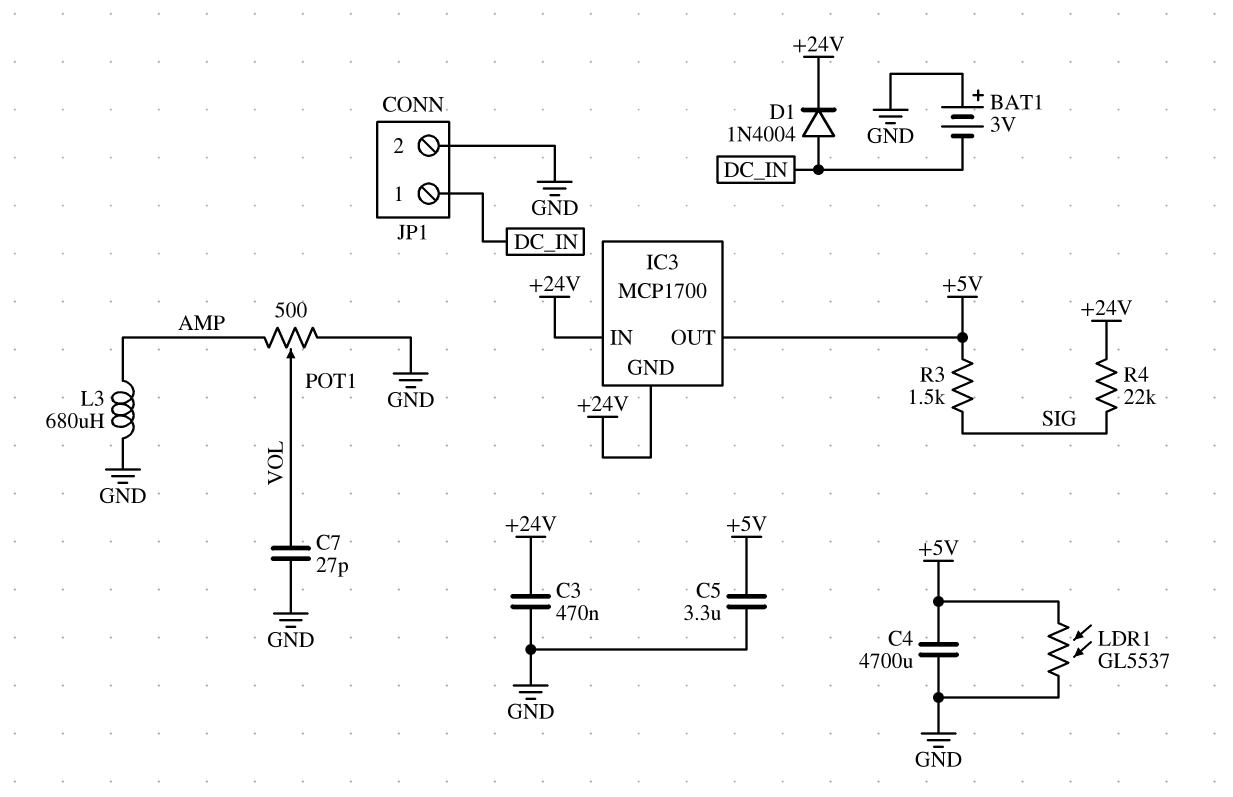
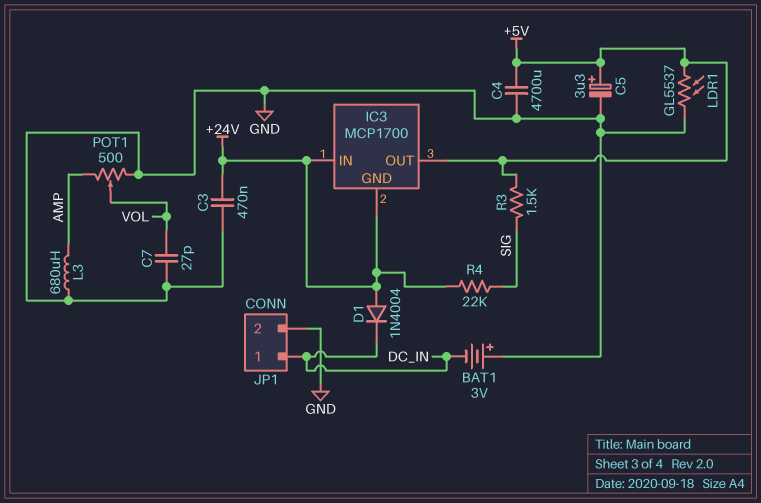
C5: 3.3uF (+5V, GND) -> 3.3uF (plus +5V, minus GND)
D1: diode 1N4004 (A DC_IN, K +24V) -> diode 1N4004 (A +24V, K DC_IN)

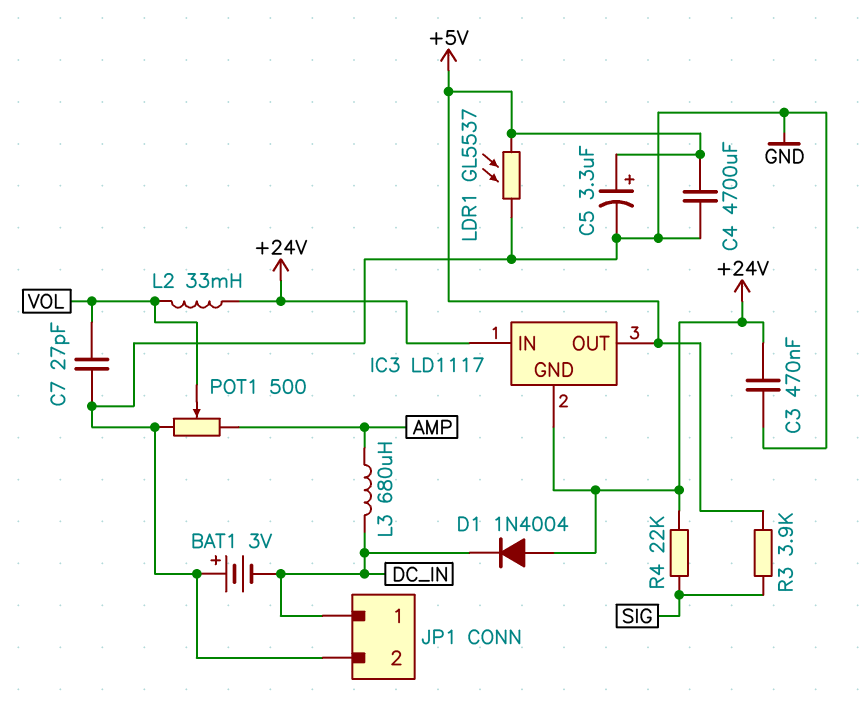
IC3: MCP1700 -> LD1117
L2: none -> 33mH (+24V, VOL)
L3: 680uH (AMP, GND) -> 680uH (AMP, DC_IN)
R3: 1.5k (+5V, SIG) -> 3.9k (+5V, SIG)

